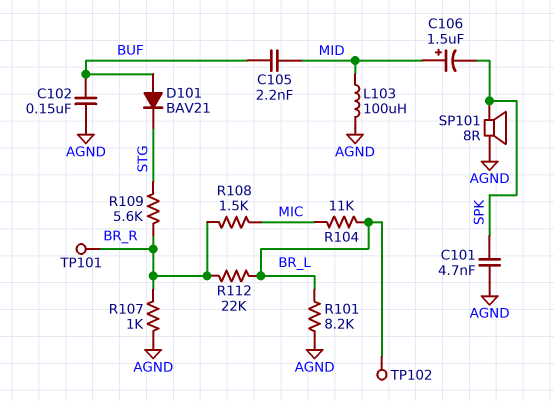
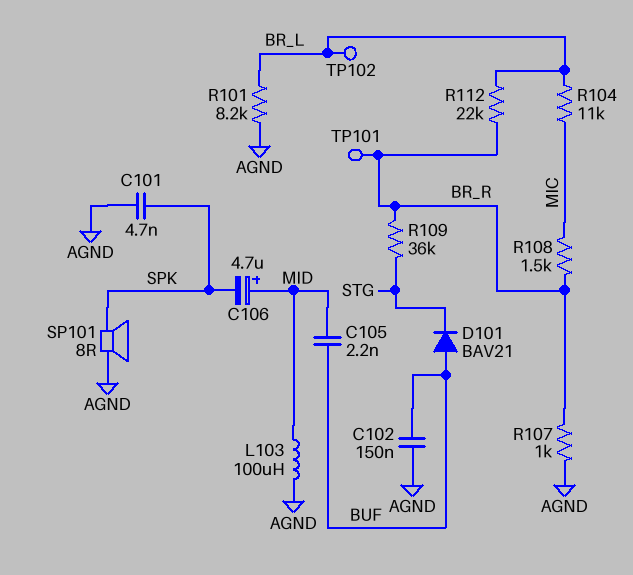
C106: 1.5uF (plus MID, minus SPK) -> 4.7uF (plus MID, minus SPK)
R109: 5.6k (BR_R, STG) -> 36k (BR_R, STG)

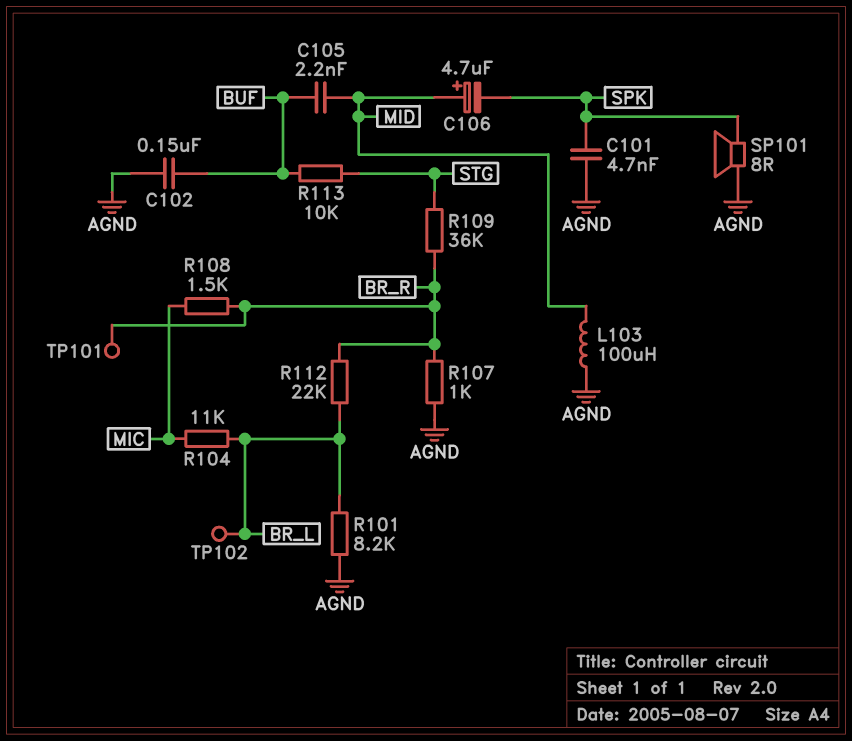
D101: diode BAV21 (A BUF, K STG) -> none
R113: none -> 10k (BUF, STG)

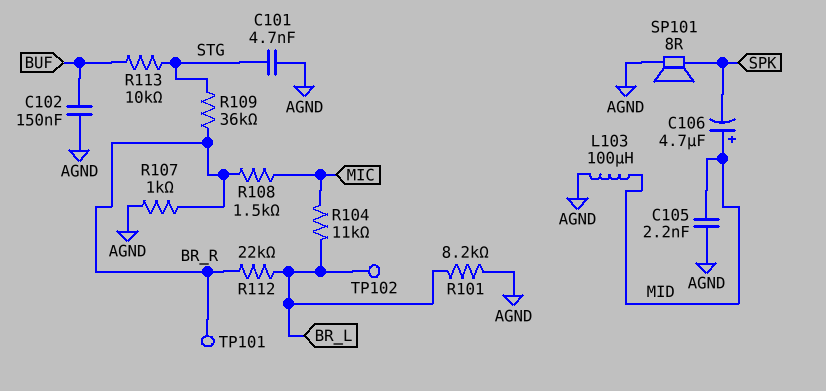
C101: 4.7nF (AGND, SPK) -> 4.7nF (AGND, STG)
C105: 2.2nF (BUF, MID) -> 2.2nF (AGND, MID)

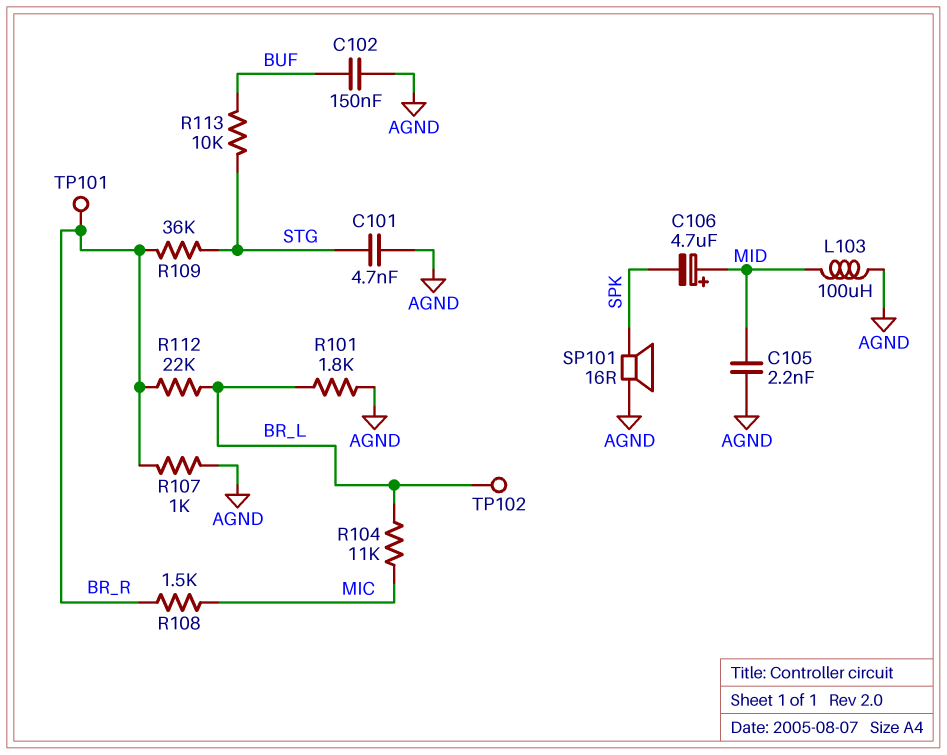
R101: 8.2k (AGND, BR_L) -> 1.8k (AGND, BR_L)
SP101: speaker 8R (AGND, SPK) -> speaker 16R (AGND, SPK)

